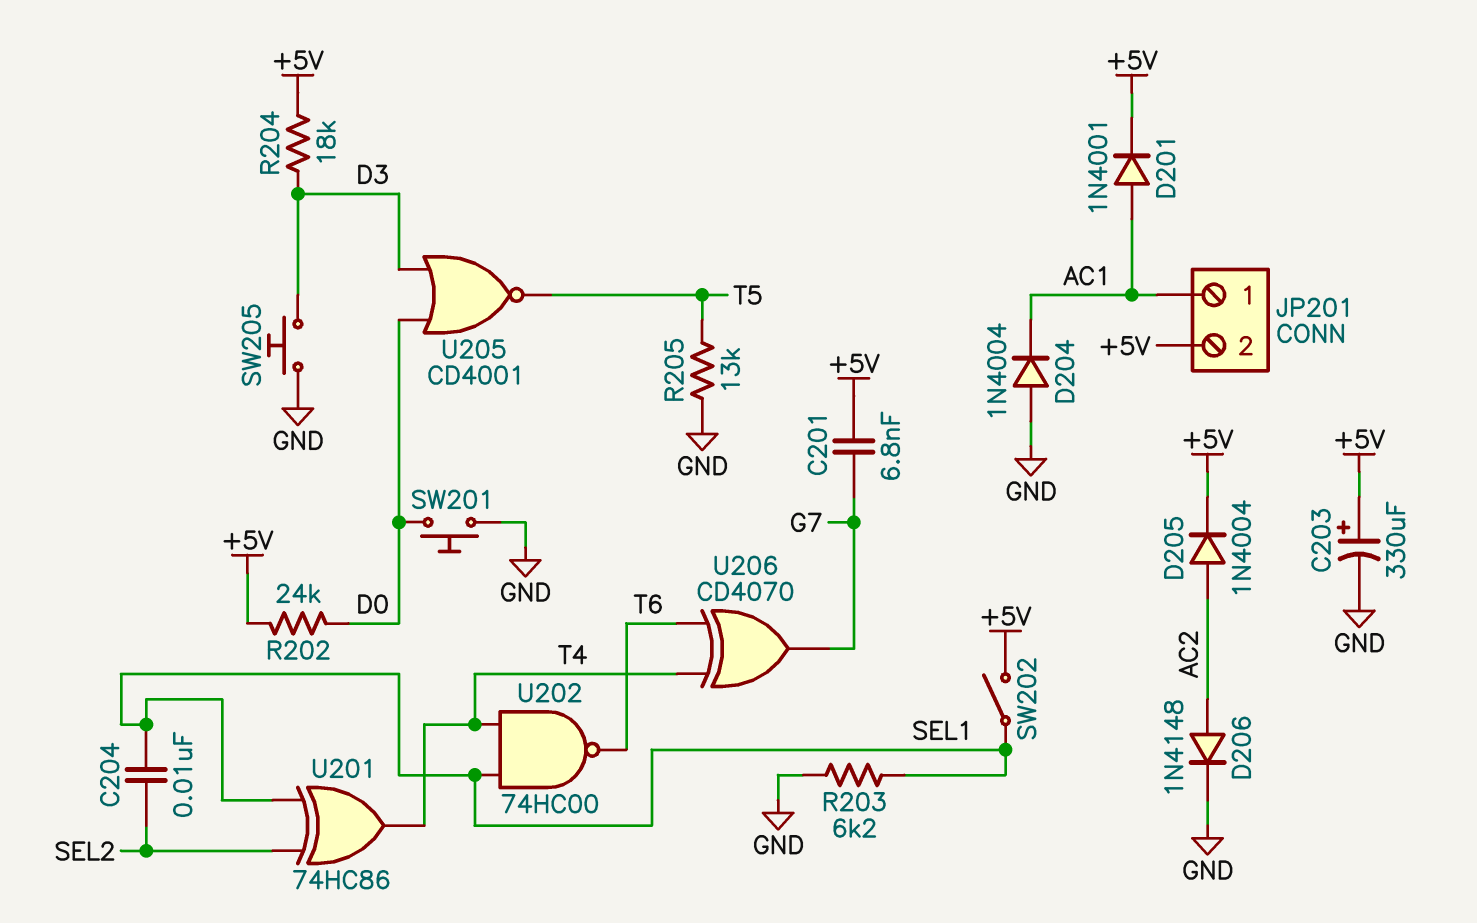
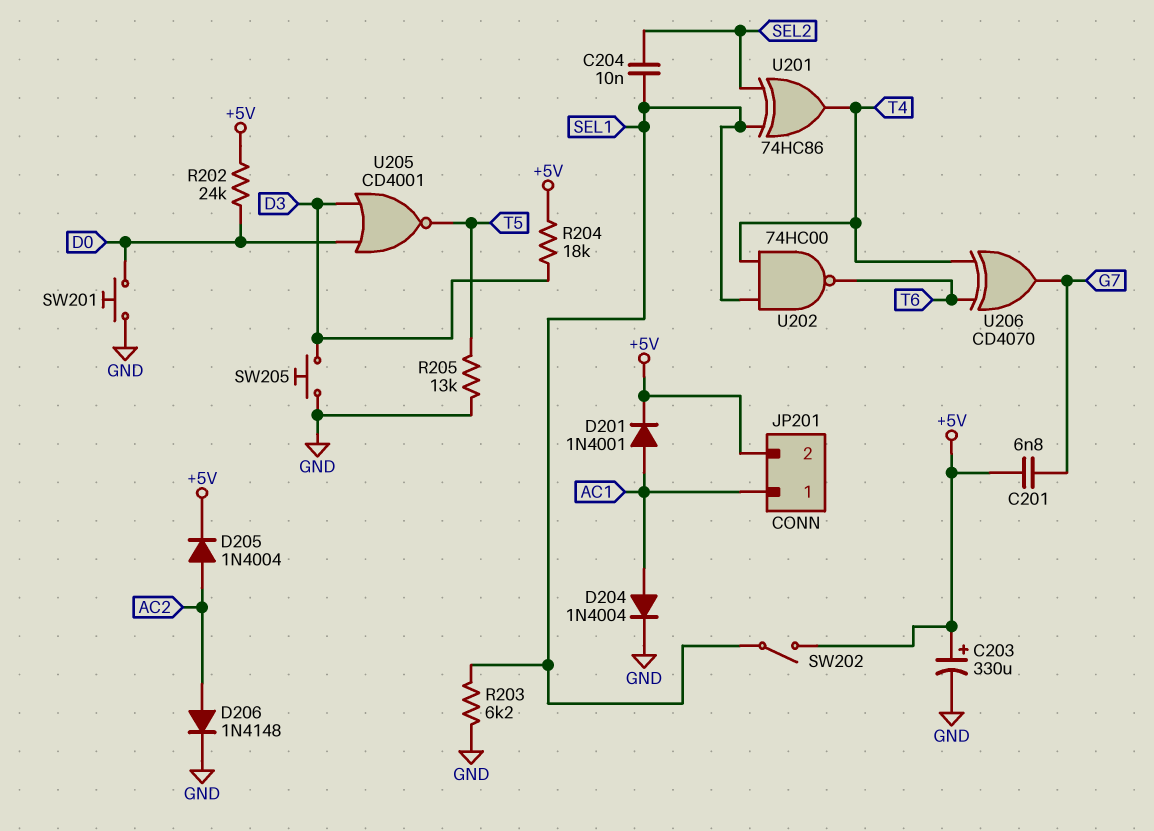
D204: diode 1N4004 (A GND, K AC1) -> diode 1N4004 (A AC1, K GND)

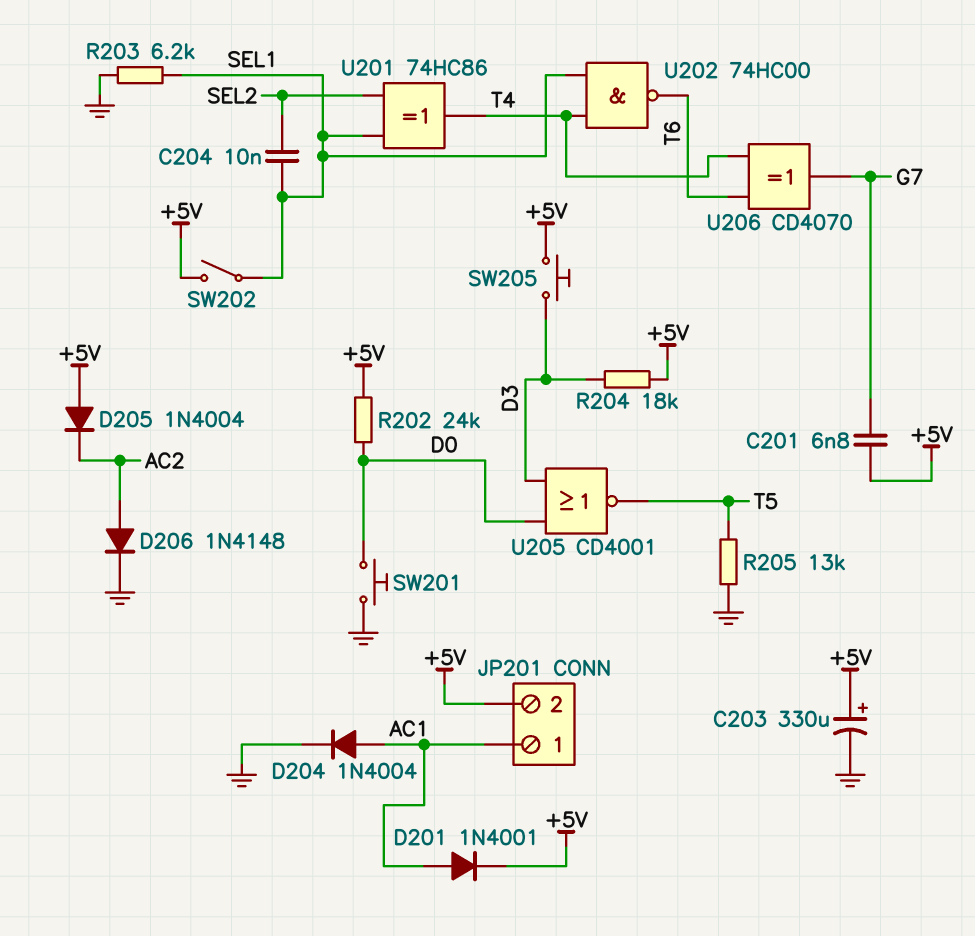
D205: diode 1N4004 (A AC2, K +5V) -> diode 1N4004 (A +5V, K AC2)
SW205: button (D3, GND) -> button (+5V, D3)

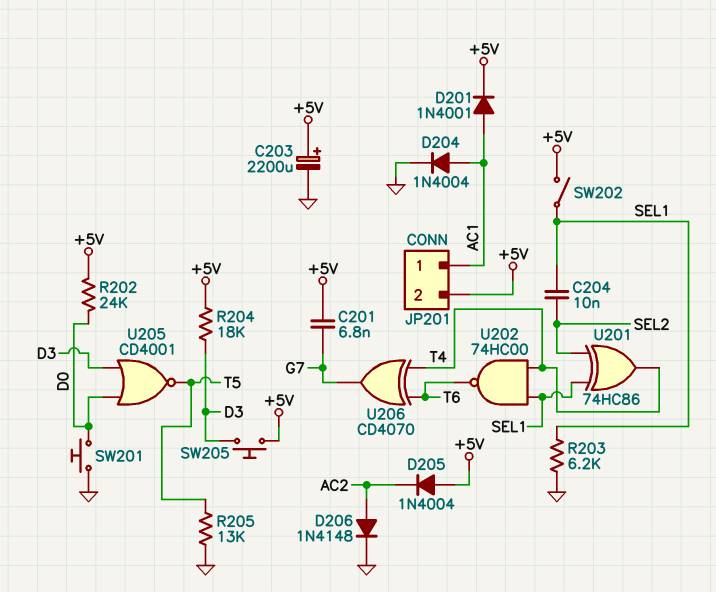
C203: 330uF (plus +5V, minus GND) -> 2200uF (plus +5V, minus GND)

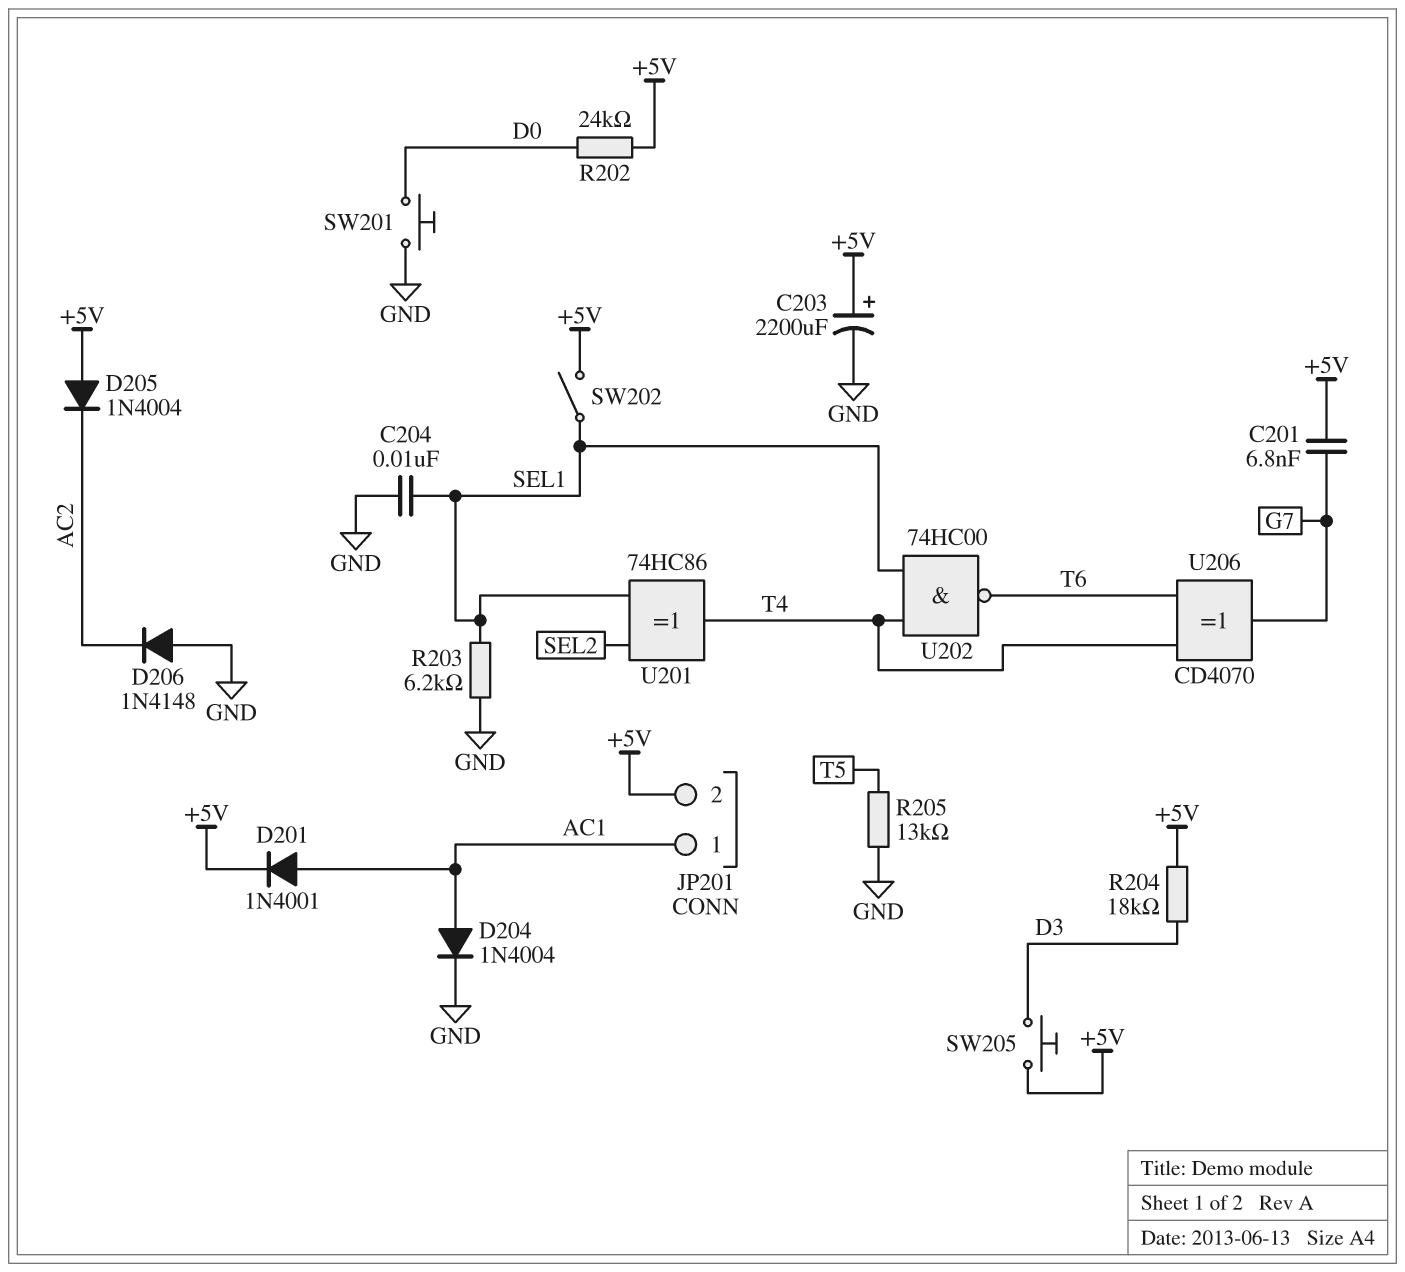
C204: 10nF (SEL1, SEL2) -> 10nF (GND, SEL1)
D206: diode 1N4148 (A AC2, K GND) -> diode 1N4148 (A GND, K AC2)
U205: NOR CD4001 (in D0, in D3, out T5) -> none

